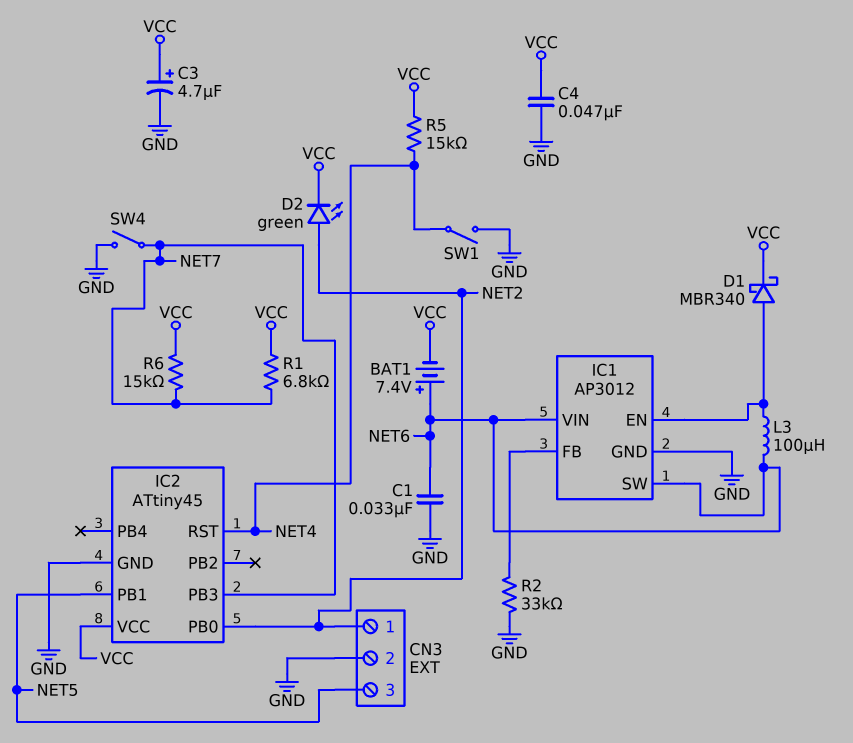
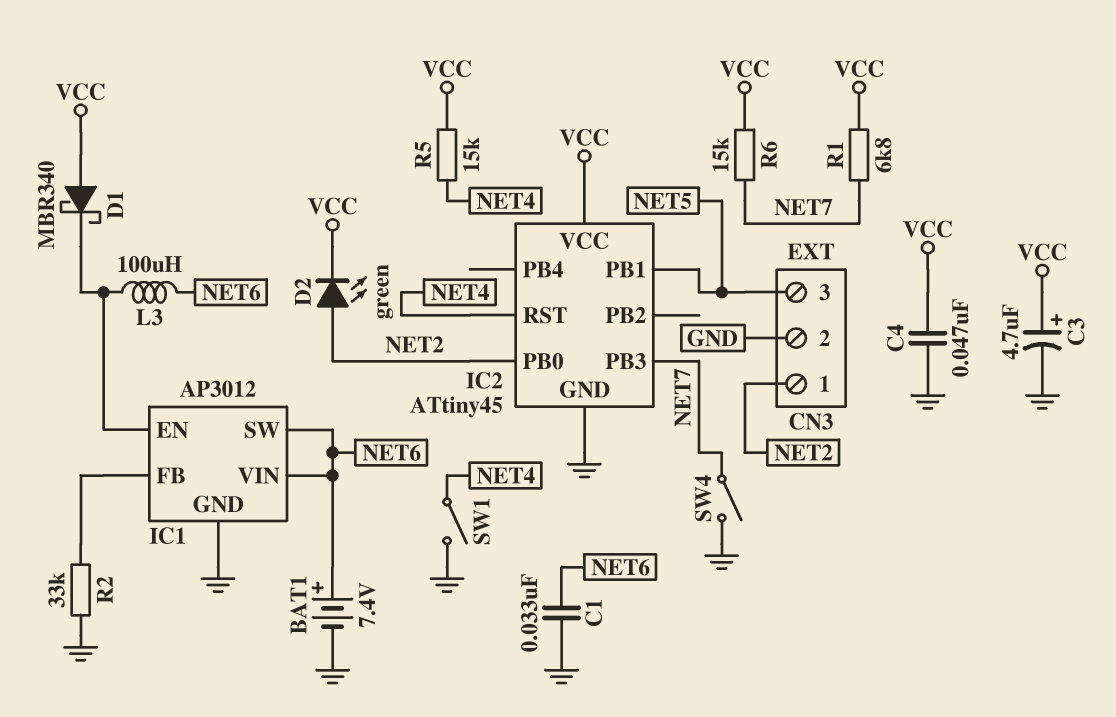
BAT1: 7.4V (plus NET6, minus VCC) -> 7.4V (plus NET6, minus GND)
D1: schottky MBR340 (A IC1/EN, K VCC) -> schottky MBR340 (A VCC, K IC1/EN)

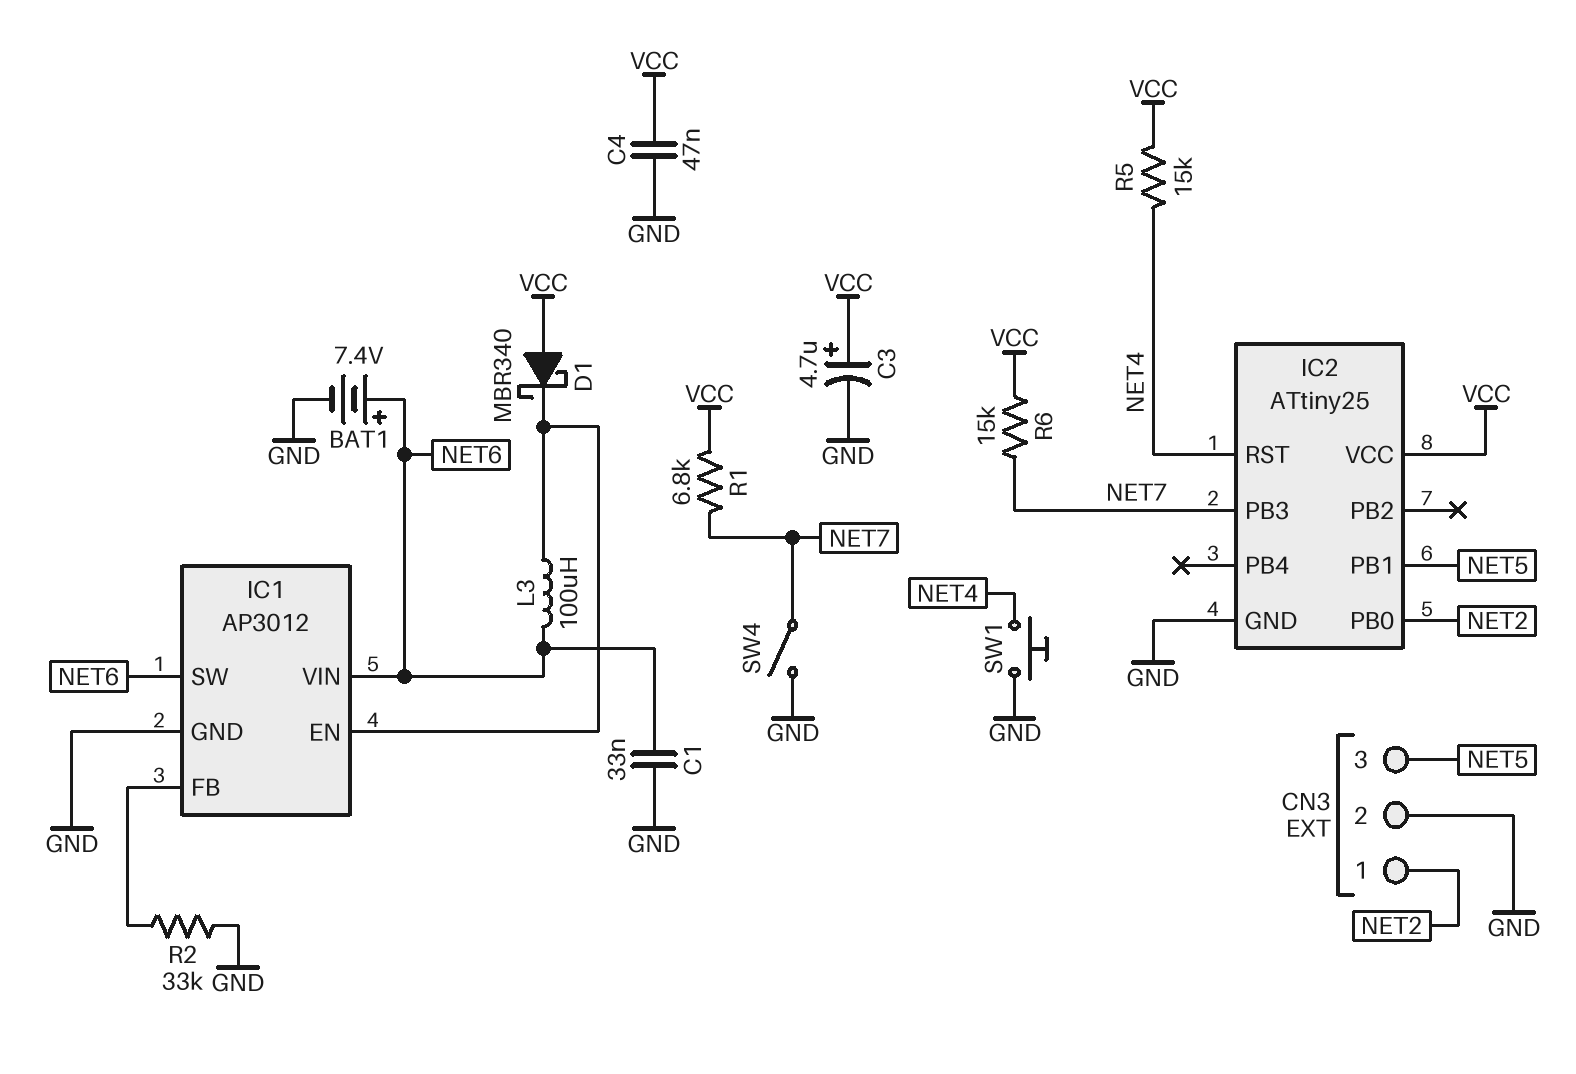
D2: LED green (A NET2, K VCC) -> none
IC2: ATtiny45 -> ATtiny25
SW1: switch (GND, NET4) -> button (GND, NET4)

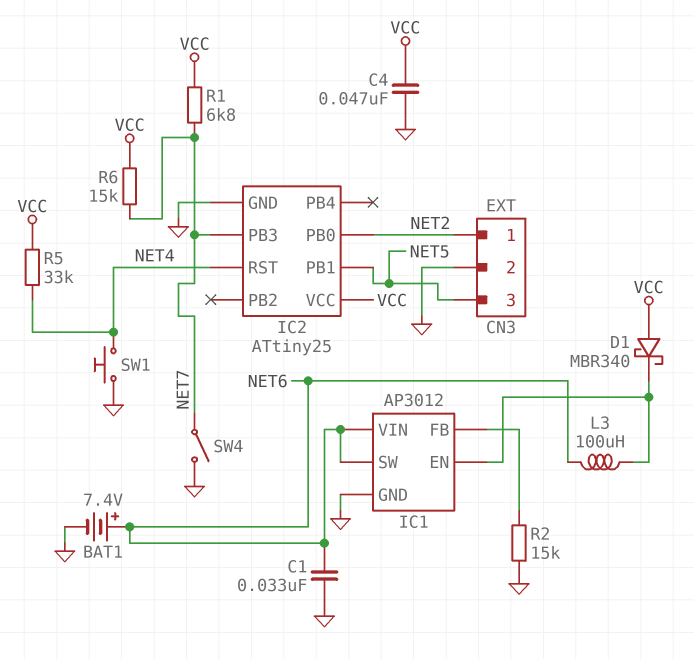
C3: 4.7uF (plus VCC, minus GND) -> none
R2: 33k (GND, IC1/FB) -> 15k (GND, IC1/FB)
R5: 15k (NET4, VCC) -> 33k (NET4, VCC)

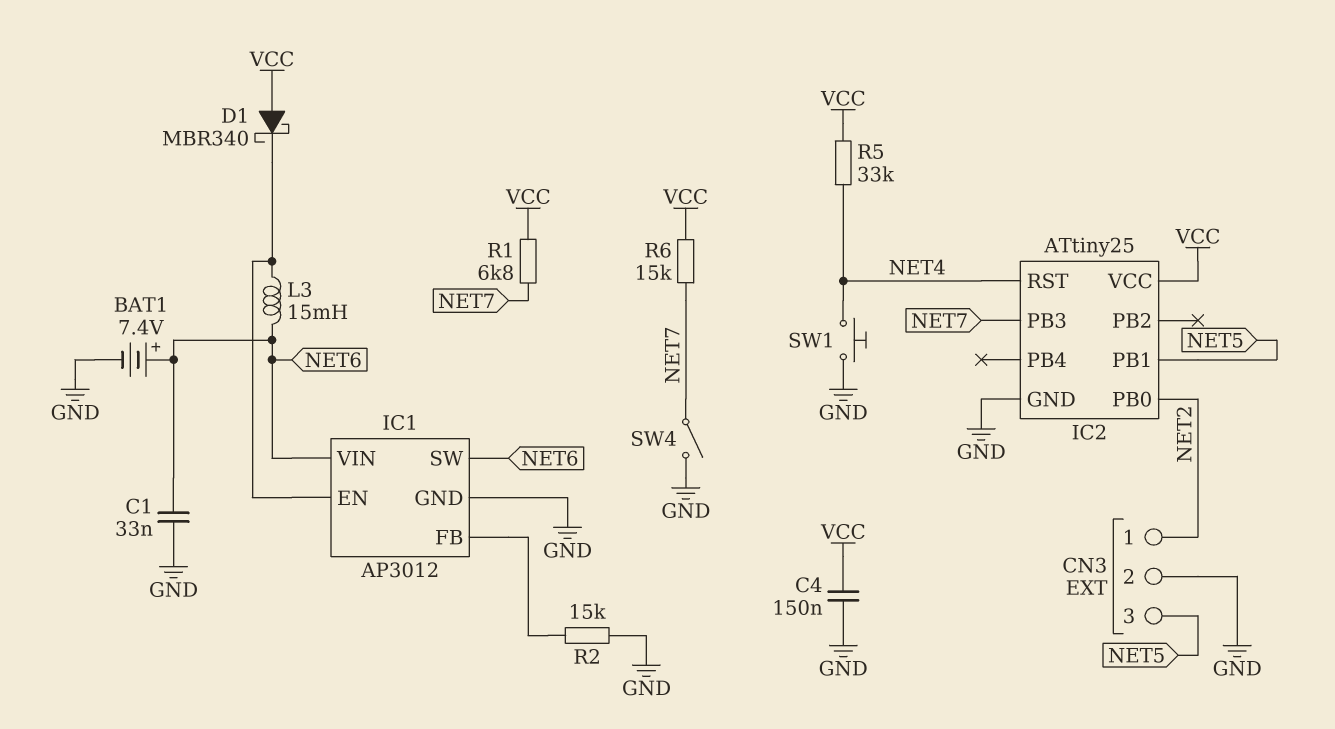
C4: 47nF (GND, VCC) -> 150nF (GND, VCC)
L3: 100uH (IC1/EN, NET6) -> 15mH (IC1/EN, NET6)

